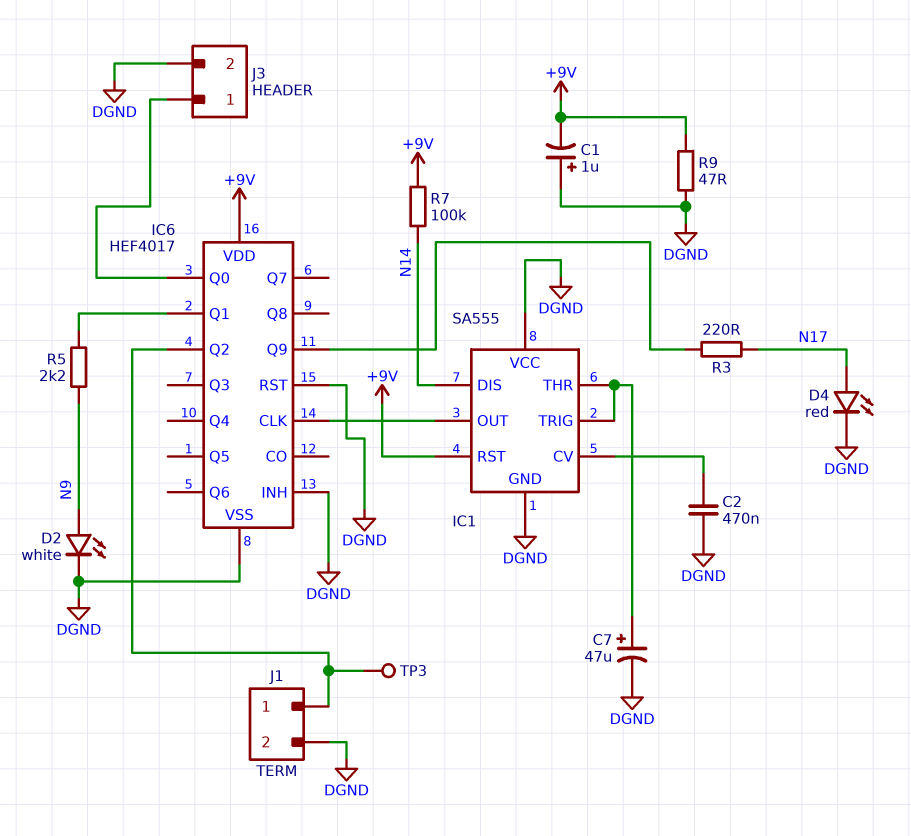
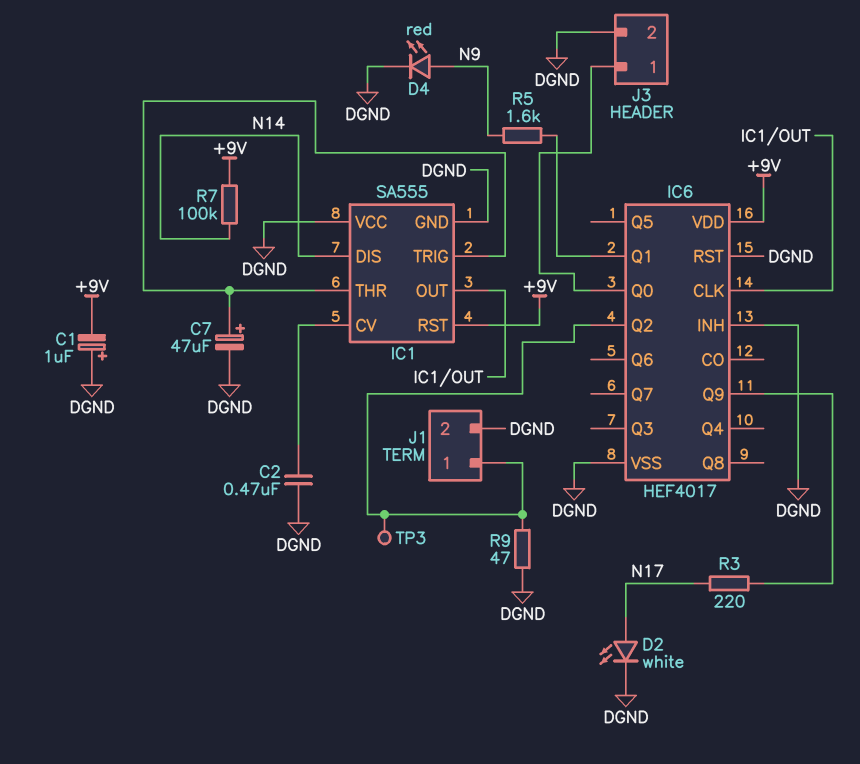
D2: LED white (A N9, K DGND) -> LED white (A N17, K DGND)
D4: LED red (A N17, K DGND) -> LED red (A N9, K DGND)
R5: 2.2k (IC6/Q1, N9) -> 1.6k (IC6/Q1, N9)
R9: 47 (+9V, DGND) -> 47 (DGND, IC6/Q2)

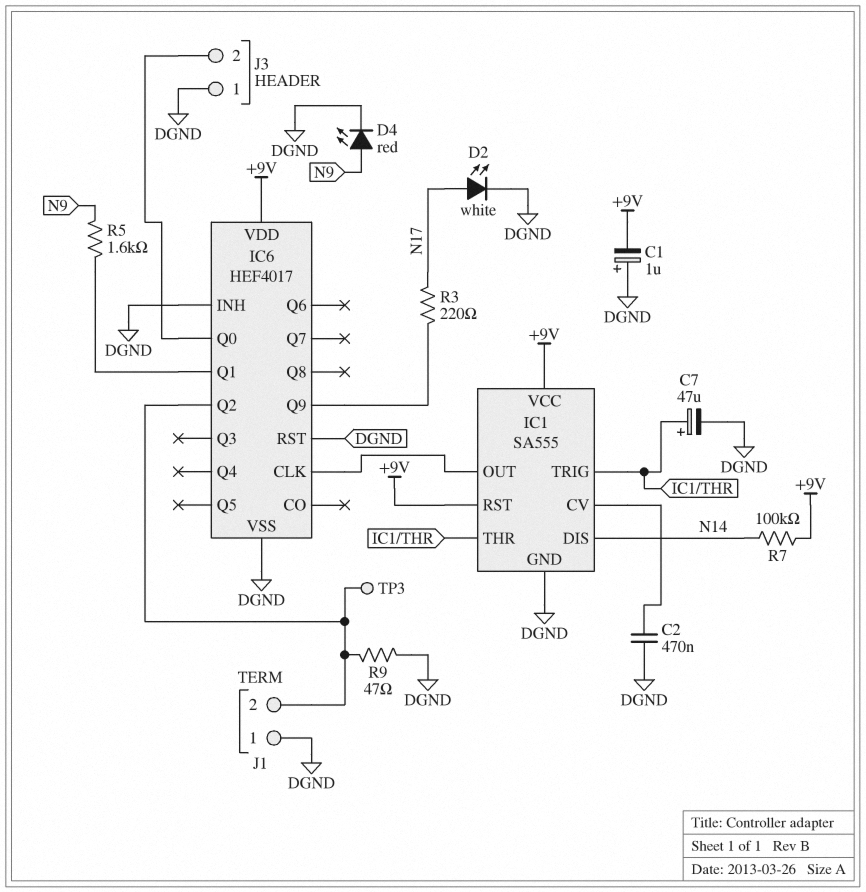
IC1 pin VCC: DGND -> +9V
J1 pin 1: IC6/Q2 -> DGND
J1 pin 2: DGND -> IC6/Q2
J3 pin 1: IC6/Q0 -> DGND
J3 pin 2: DGND -> IC6/Q0

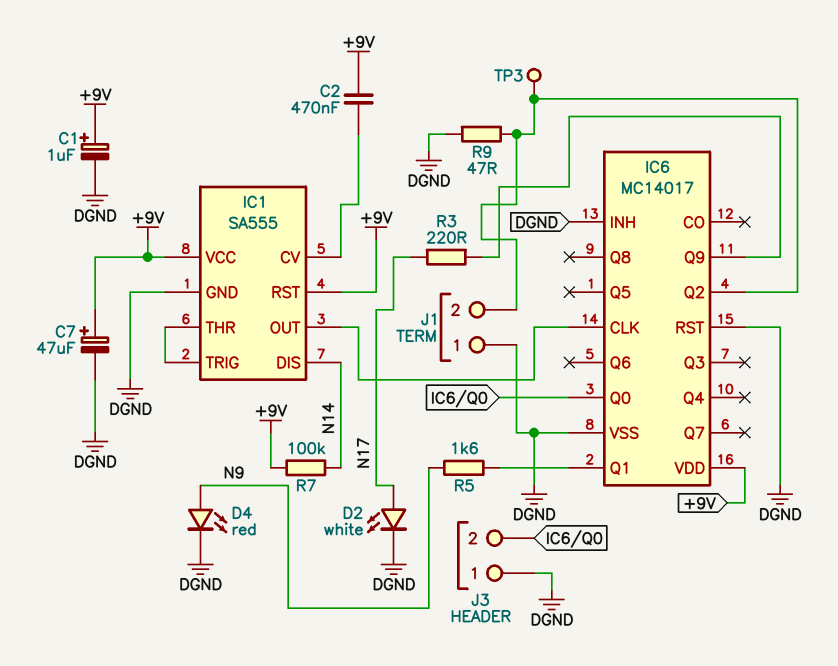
C1: 1uF (plus DGND, minus +9V) -> 1uF (plus +9V, minus DGND)
C2: 470nF (DGND, IC1/CV) -> 470nF (+9V, IC1/CV)
C7: 47uF (plus IC1/THR, minus DGND) -> 47uF (plus +9V, minus DGND)
IC6: HEF4017 -> MC14017

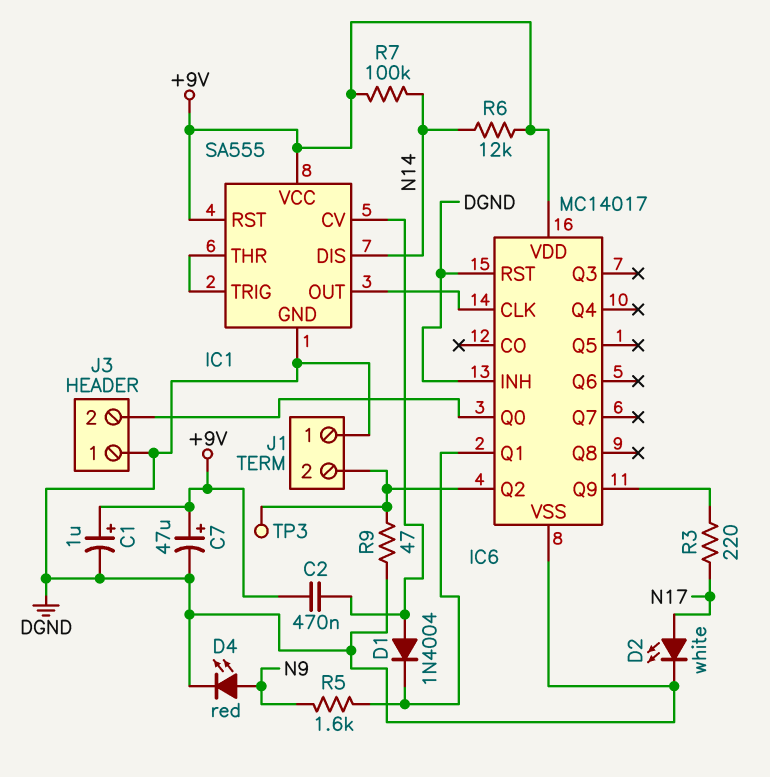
D1: none -> diode 1N4004 (A IC1/CV, K IC6/Q1)
R6: none -> 12k (+9V, N14)

